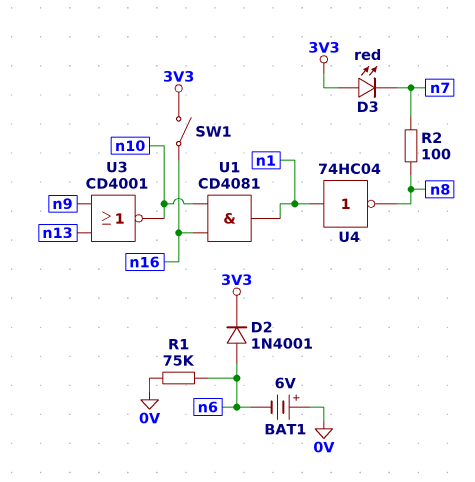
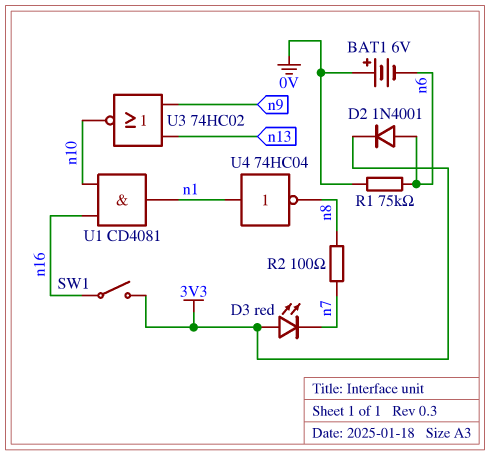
U3: NOR CD4001 (in n9, in n13, out n10) -> NOR 74HC02 (in n9, in n13, out n10)

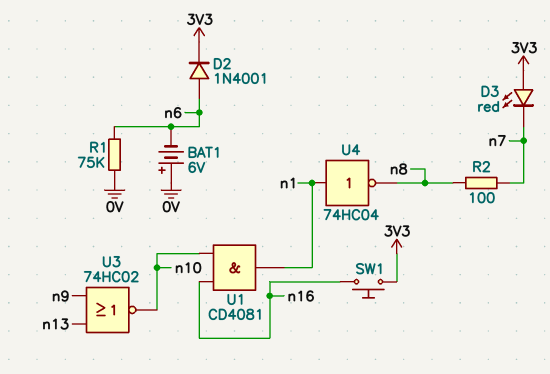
SW1: switch (3V3, n16) -> button (3V3, n16)

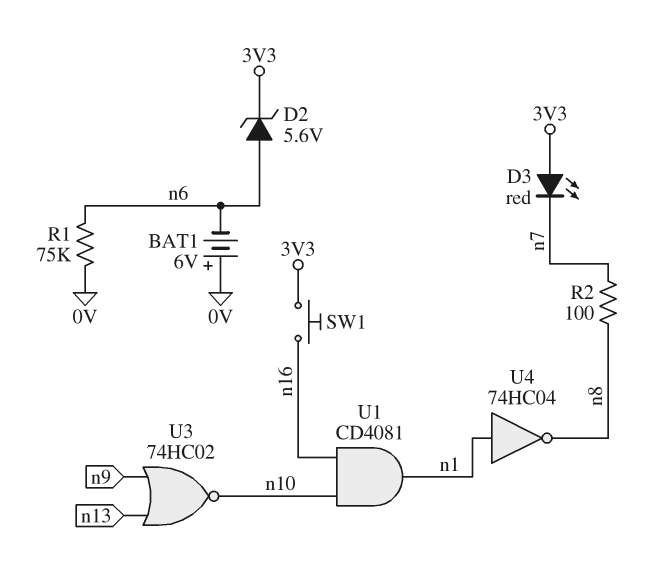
D2: diode 1N4001 (A n6, K 3V3) -> zener 5.6V (A n6, K 3V3)

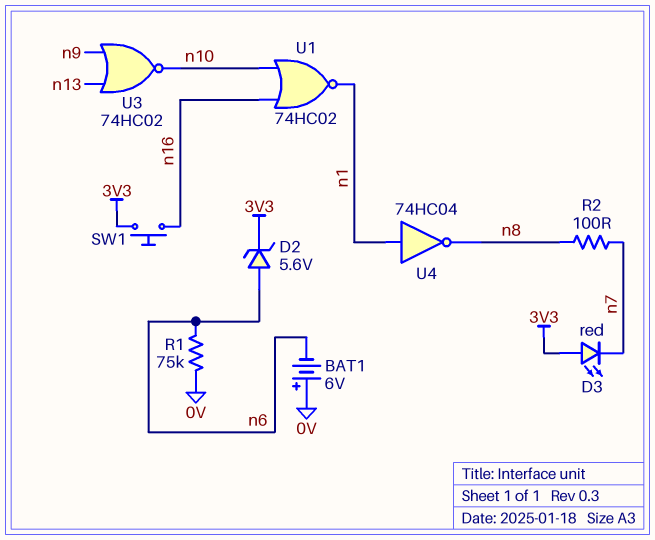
U1: AND CD4081 (in n10, in n16, out n1) -> NOR 74HC02 (in n10, in n16, out n1)

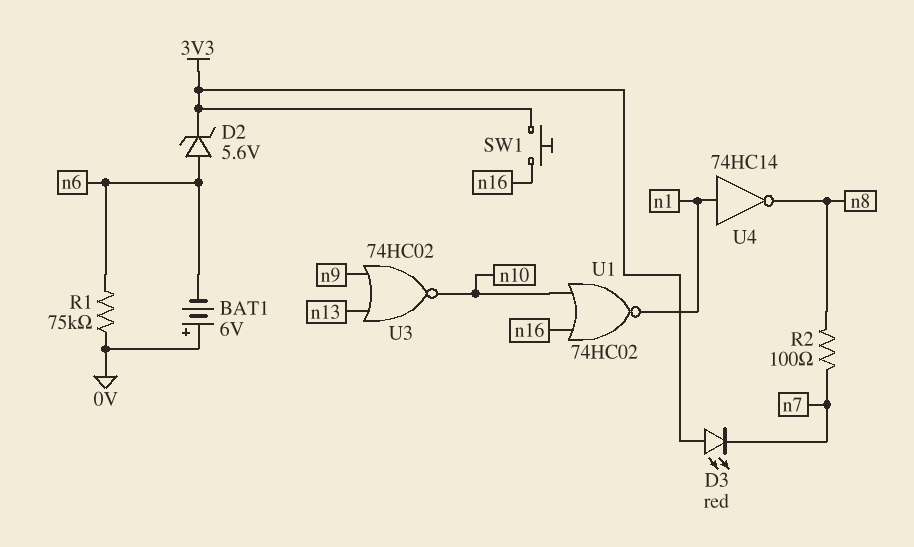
U4: NOT 74HC04 (in n1, out n8) -> NOT 74HC14 (in n1, out n8)

